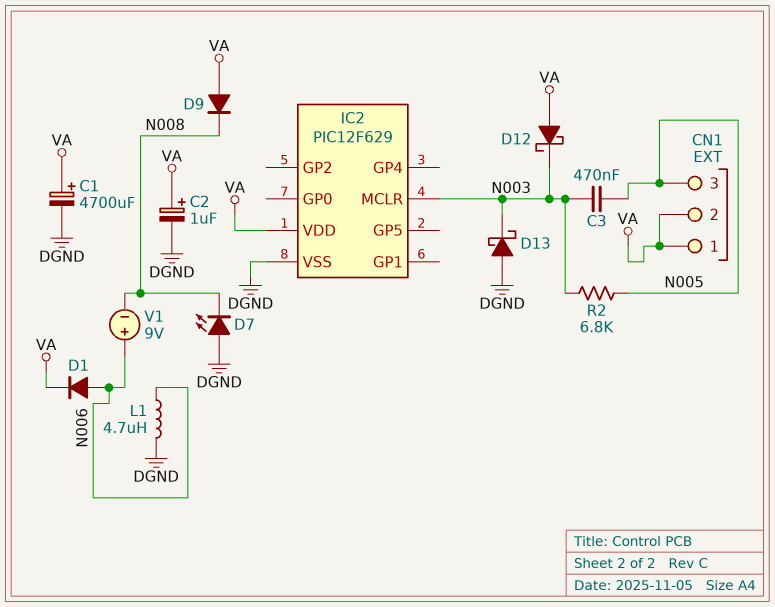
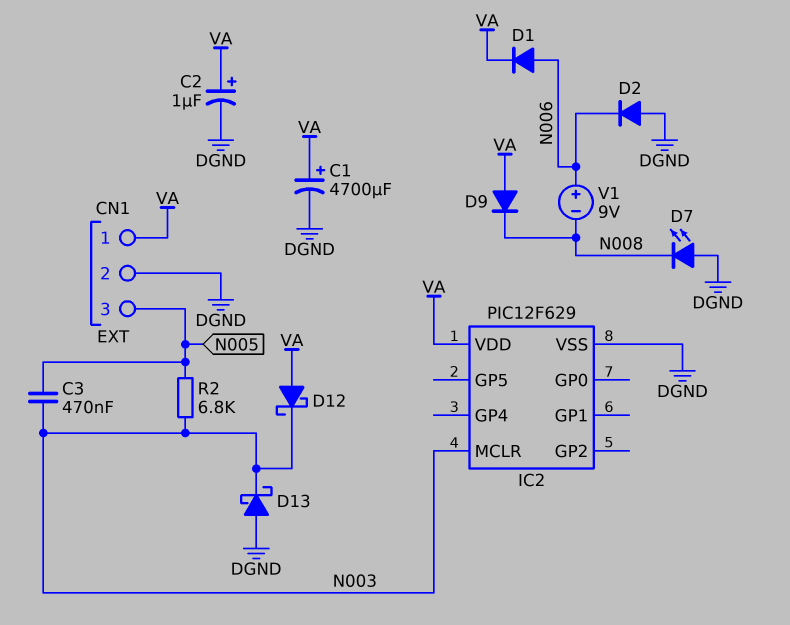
CN1 pin 2: VA -> DGND
D2: none -> diode (A DGND, K N006)
L1: 4.7uH (DGND, N006) -> none

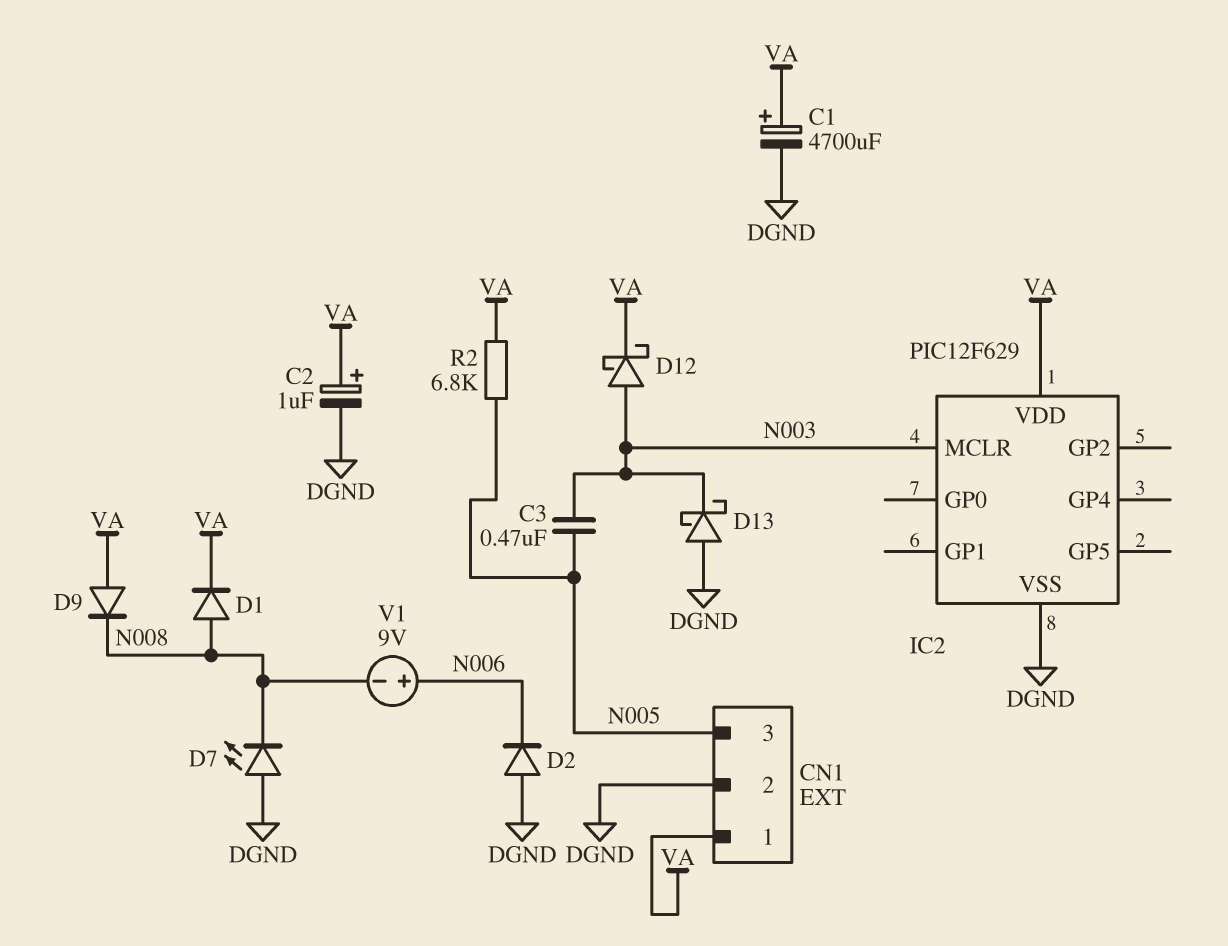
D1: diode (A N006, K VA) -> diode (A N008, K VA)
D12: schottky (A VA, K N003) -> schottky (A N003, K VA)
R2: 6.8k (N003, N005) -> 6.8k (N005, VA)

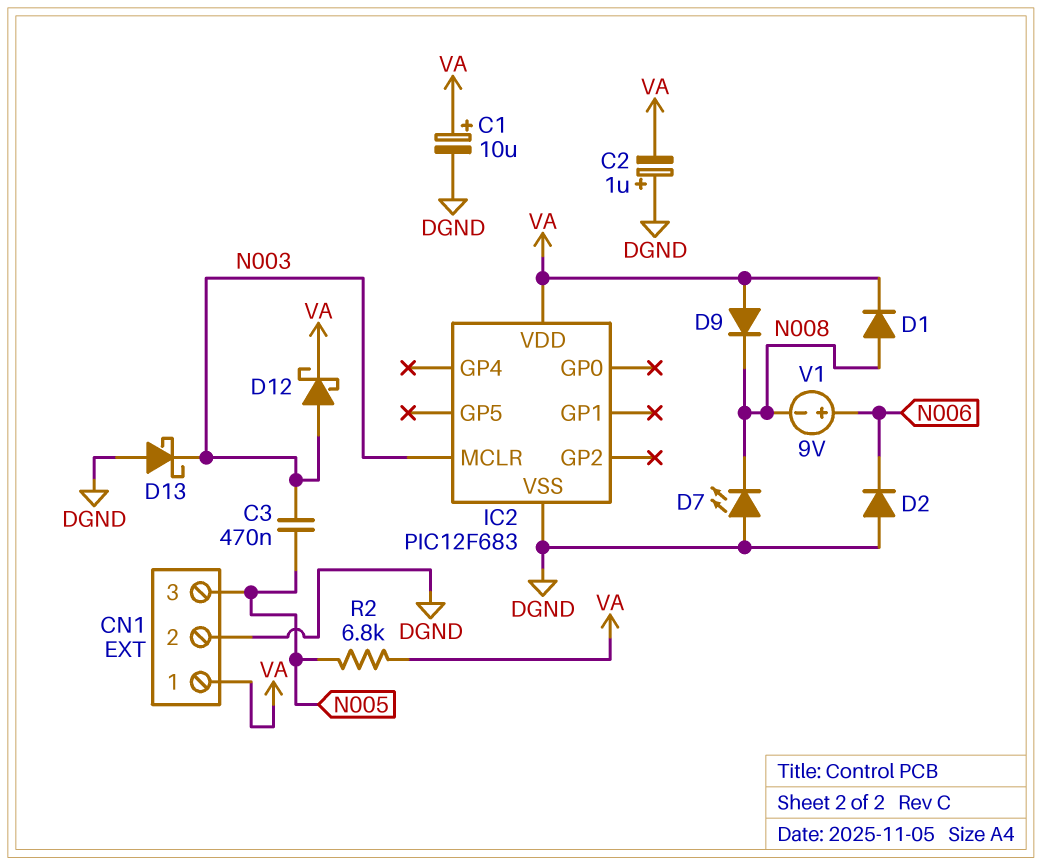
C1: 4700uF (plus VA, minus DGND) -> 10uF (plus VA, minus DGND)
C2: 1uF (plus VA, minus DGND) -> 1uF (plus DGND, minus VA)
IC2: PIC12F629 -> PIC12F683

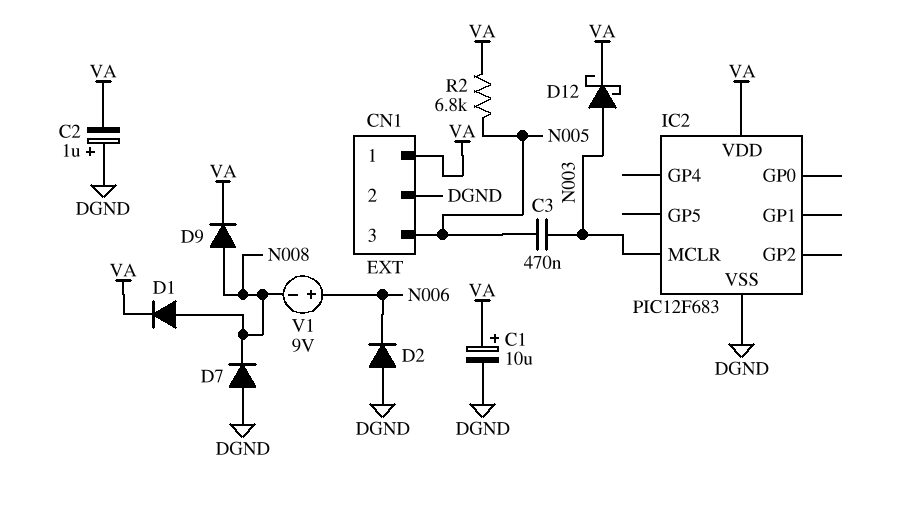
D7: LED (A DGND, K N008) -> diode (A DGND, K N008)
D9: diode (A VA, K N008) -> diode (A N008, K VA)
D13: schottky (A DGND, K N003) -> none

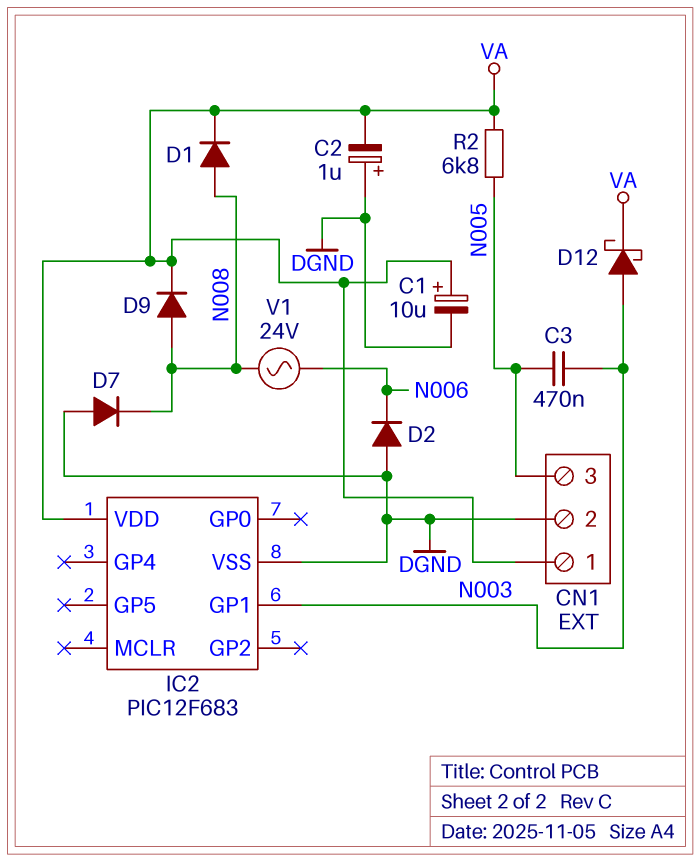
IC2 pin GP1: none -> N003
IC2 pin MCLR: N003 -> none
V1: 9V (plus N006, minus N008) -> AC 24V (N006, N008)

